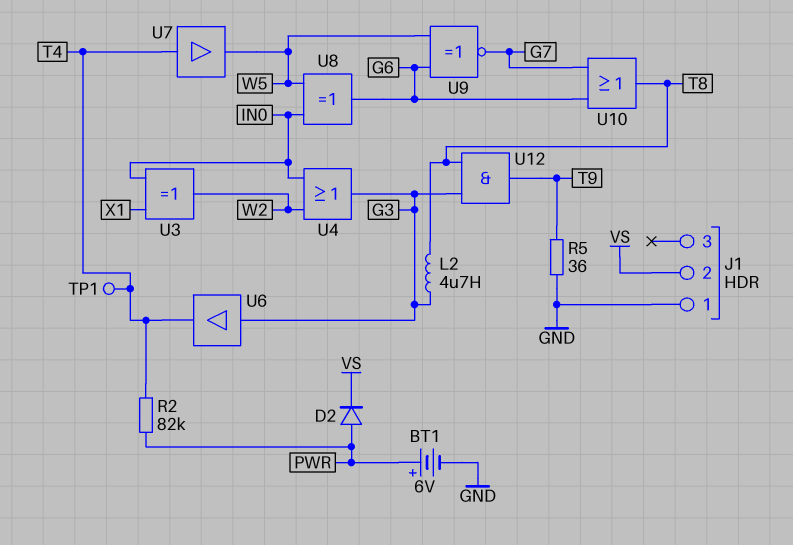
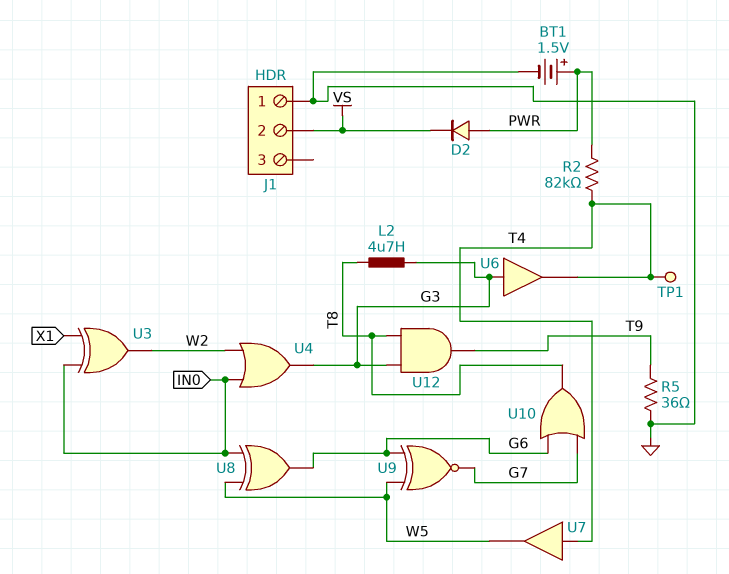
BT1: 6V (plus PWR, minus GND) -> 1.5V (plus PWR, minus GND)

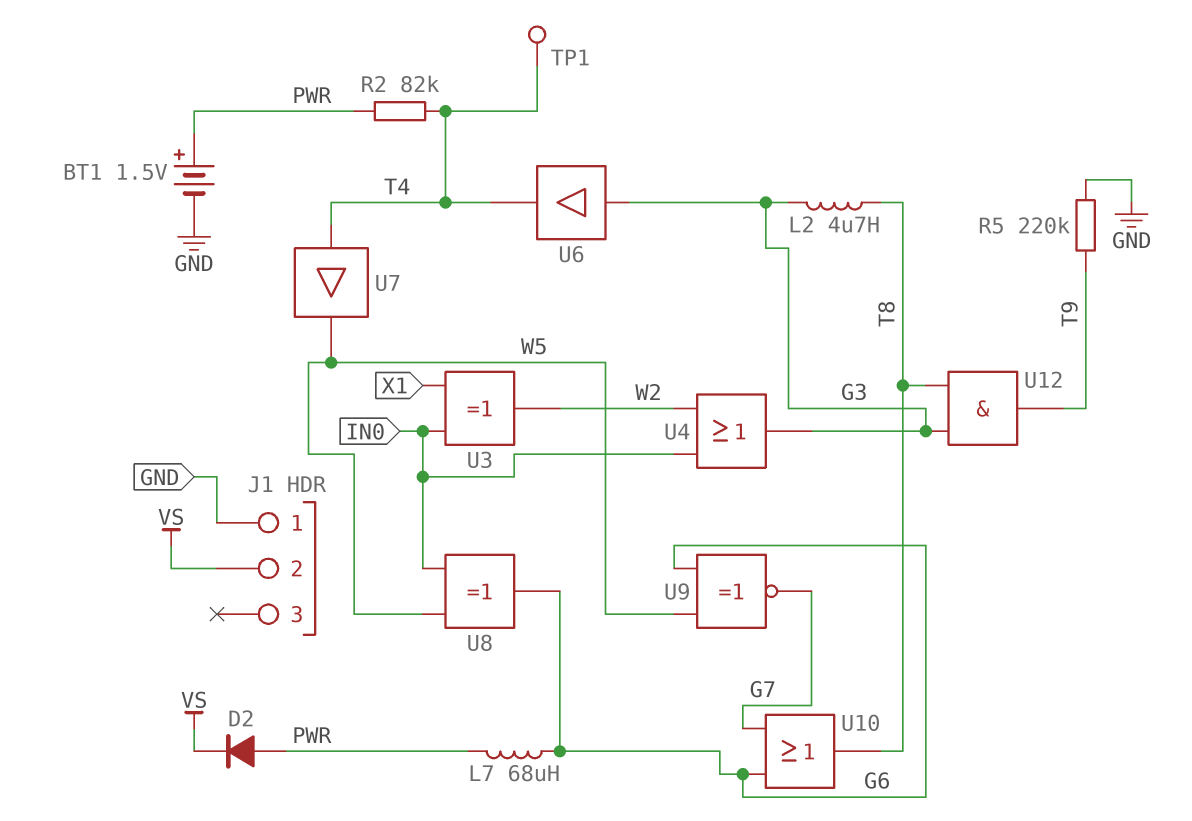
L7: none -> 68uH (G6, PWR)
R5: 36 (GND, T9) -> 220k (GND, T9)

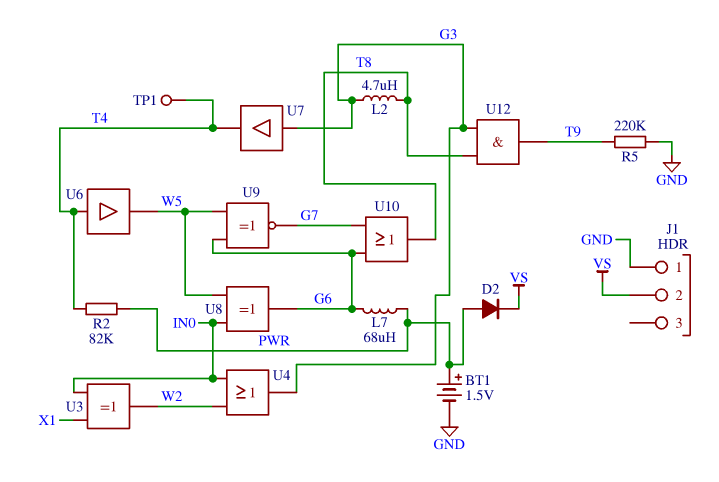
U6: buffer (in G3, out T4) -> buffer (in T4, out W5)
U7: buffer (in T4, out W5) -> buffer (in G3, out T4)

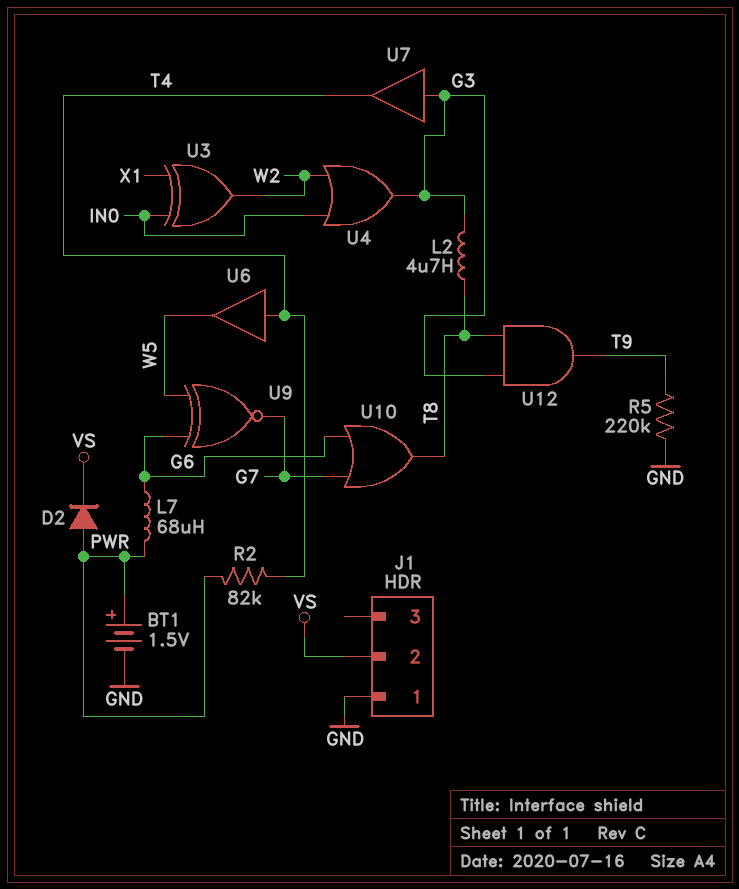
TP1: test point (T4) -> none
U8: XOR (in IN0, in W5, out G6) -> none

